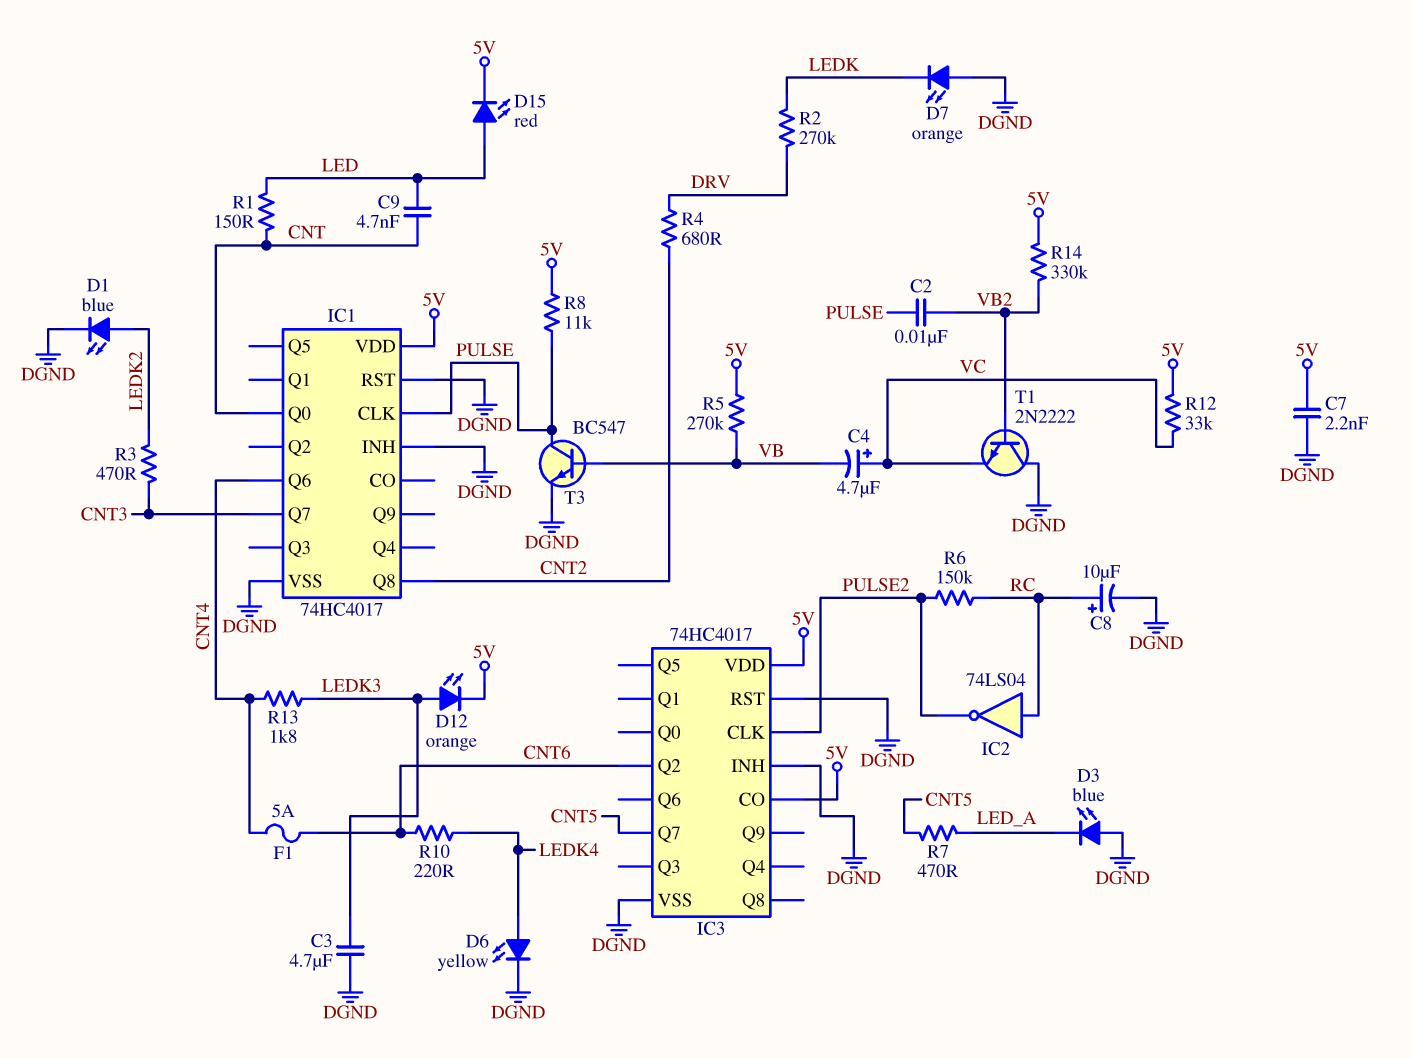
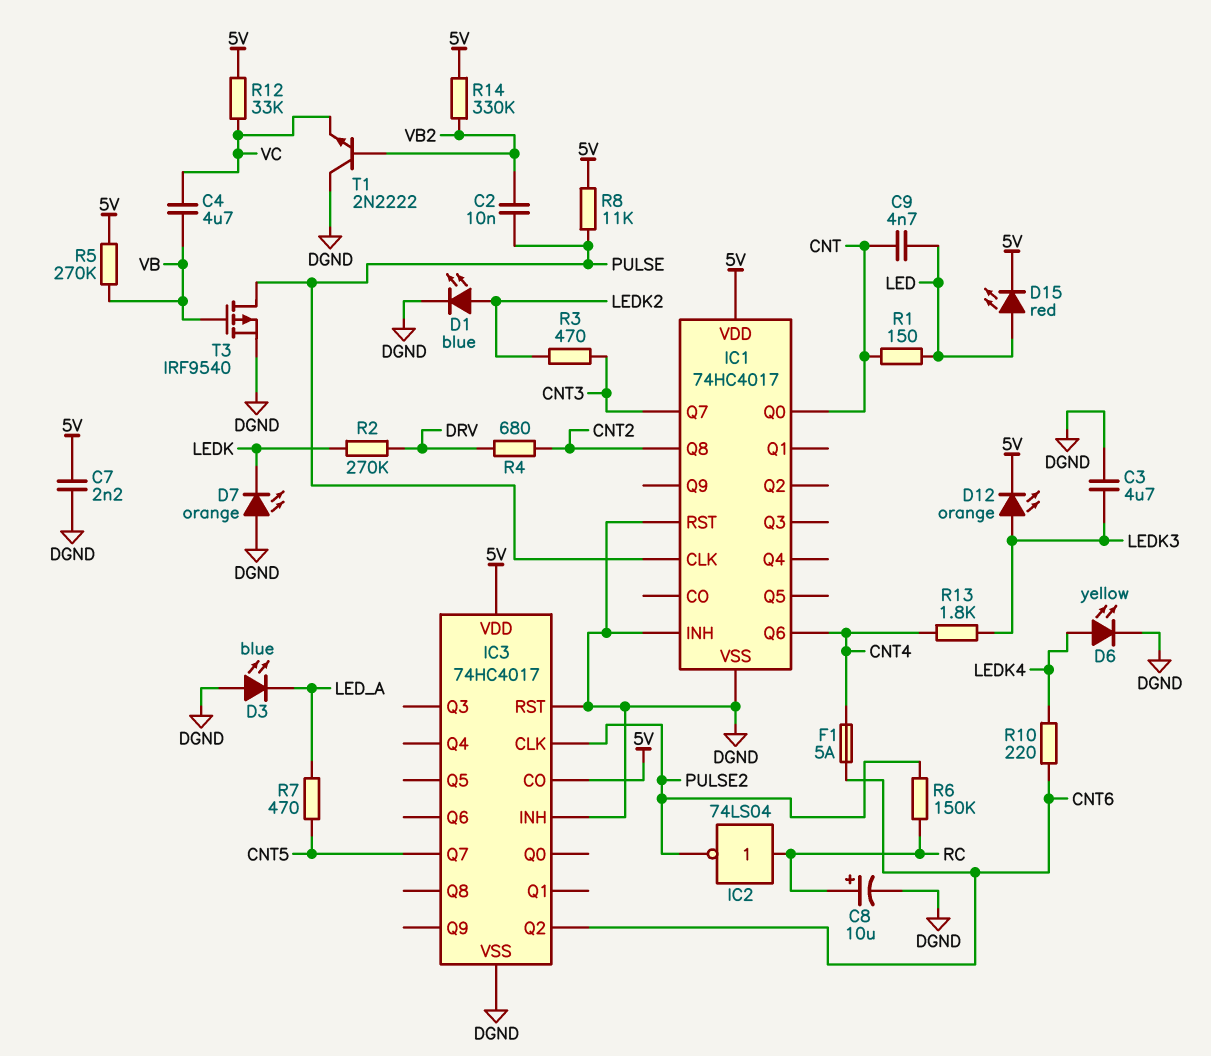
C4: 4.7uF (plus VC, minus VB) -> 4.7uF (VB, VC)
T3: NPN BC547 (B VB, C PULSE, E DGND) -> PMOS IRF9540 (G VB, D PULSE, S DGND)

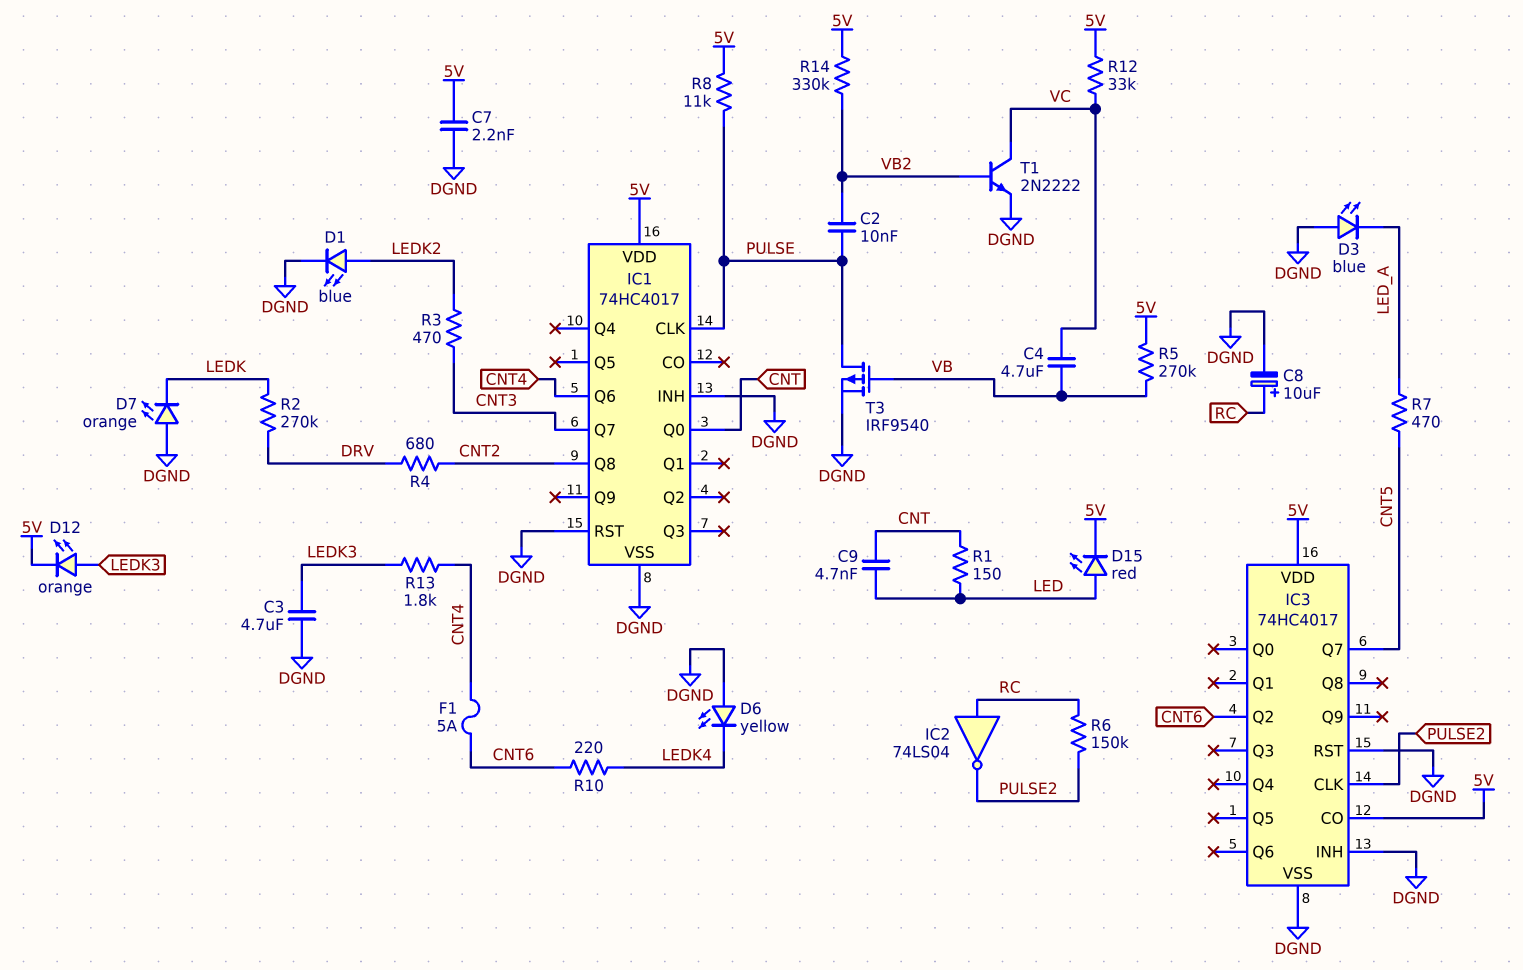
D6: LED yellow (A LEDK4, K DGND) -> LED yellow (A DGND, K LEDK4)
T1: NPN 2N2222 (B VB2, C DGND, E VC) -> NPN 2N2222 (B VB2, C VC, E DGND)

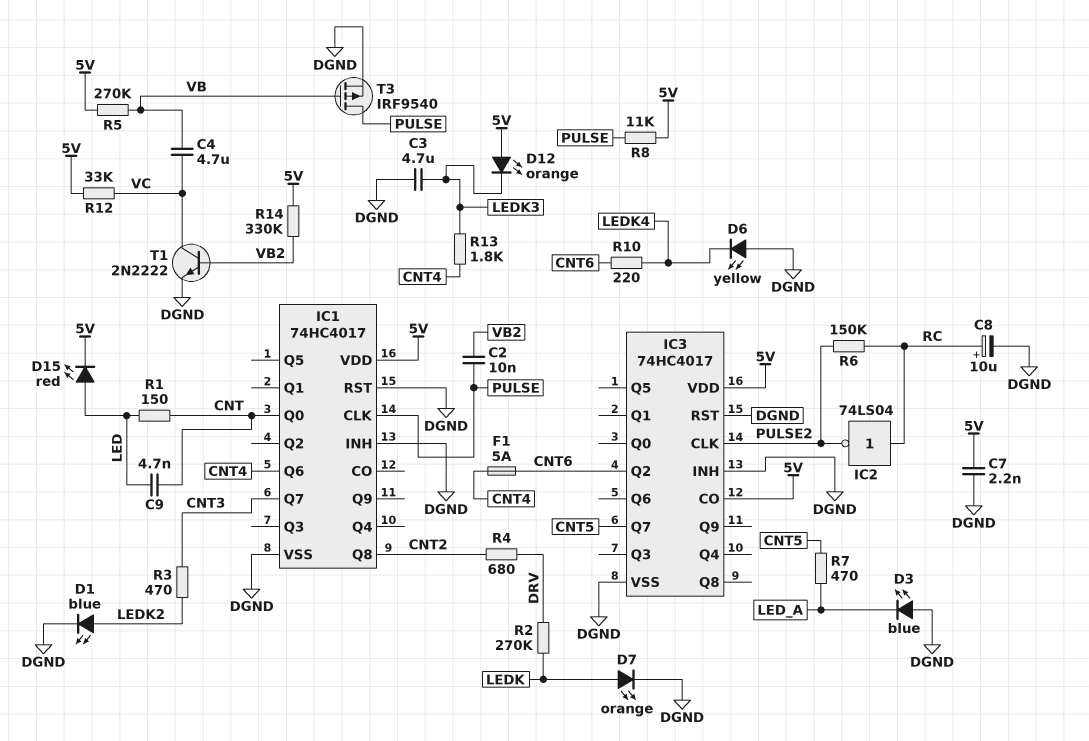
D7: LED orange (A DGND, K LEDK) -> LED orange (A LEDK, K DGND)
D12: LED orange (A LEDK3, K 5V) -> LED orange (A 5V, K LEDK3)

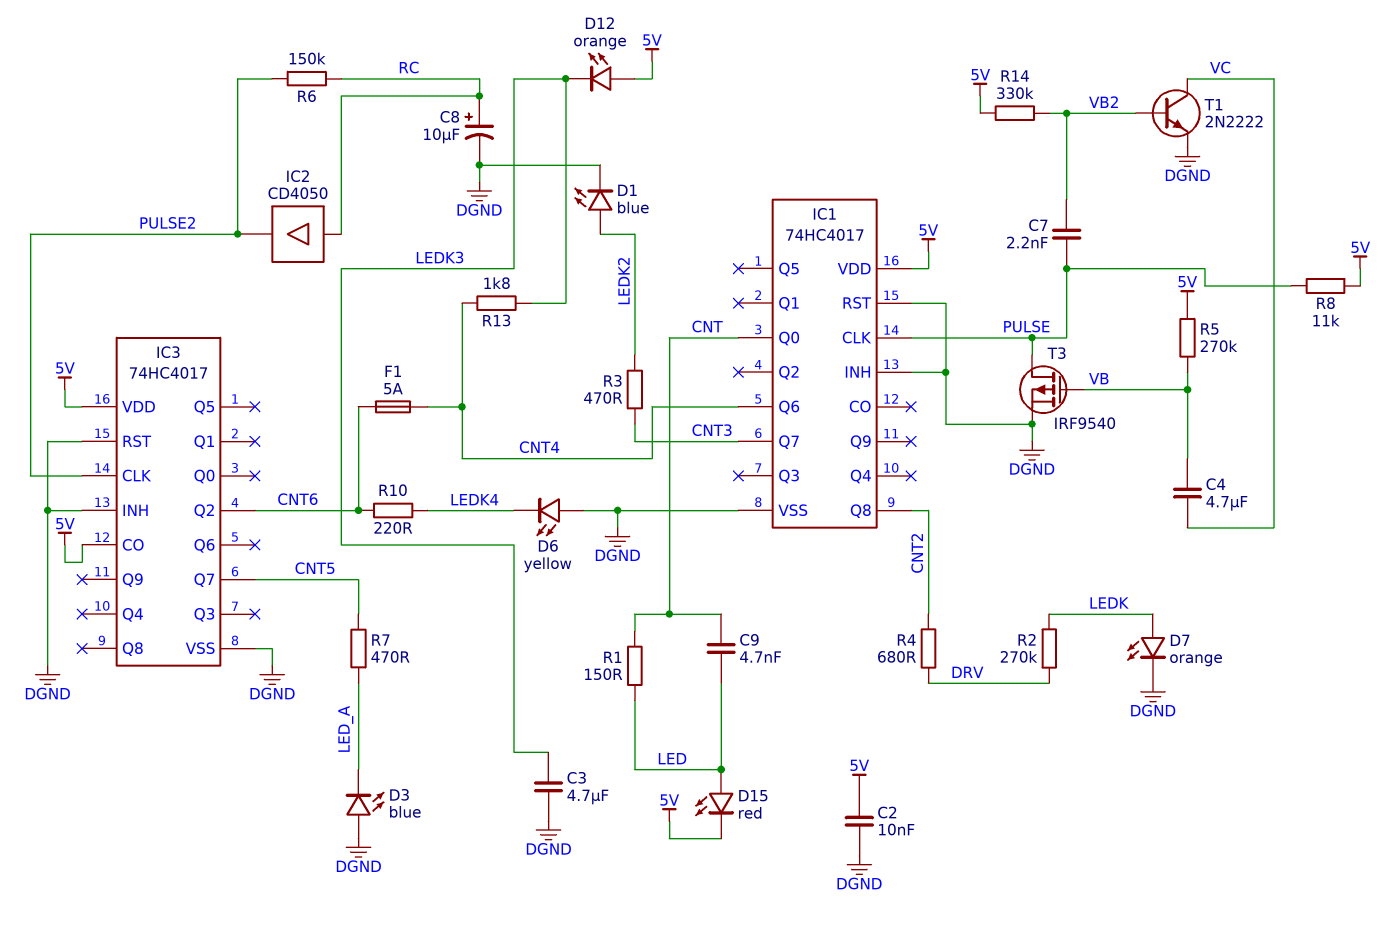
C2: 10nF (PULSE, VB2) -> 10nF (5V, DGND)
C7: 2.2nF (5V, DGND) -> 2.2nF (PULSE, VB2)
IC2: NOT 74LS04 (in RC, out PULSE2) -> buffer CD4050 (in RC, out PULSE2)
R12: 33k (5V, VC) -> none

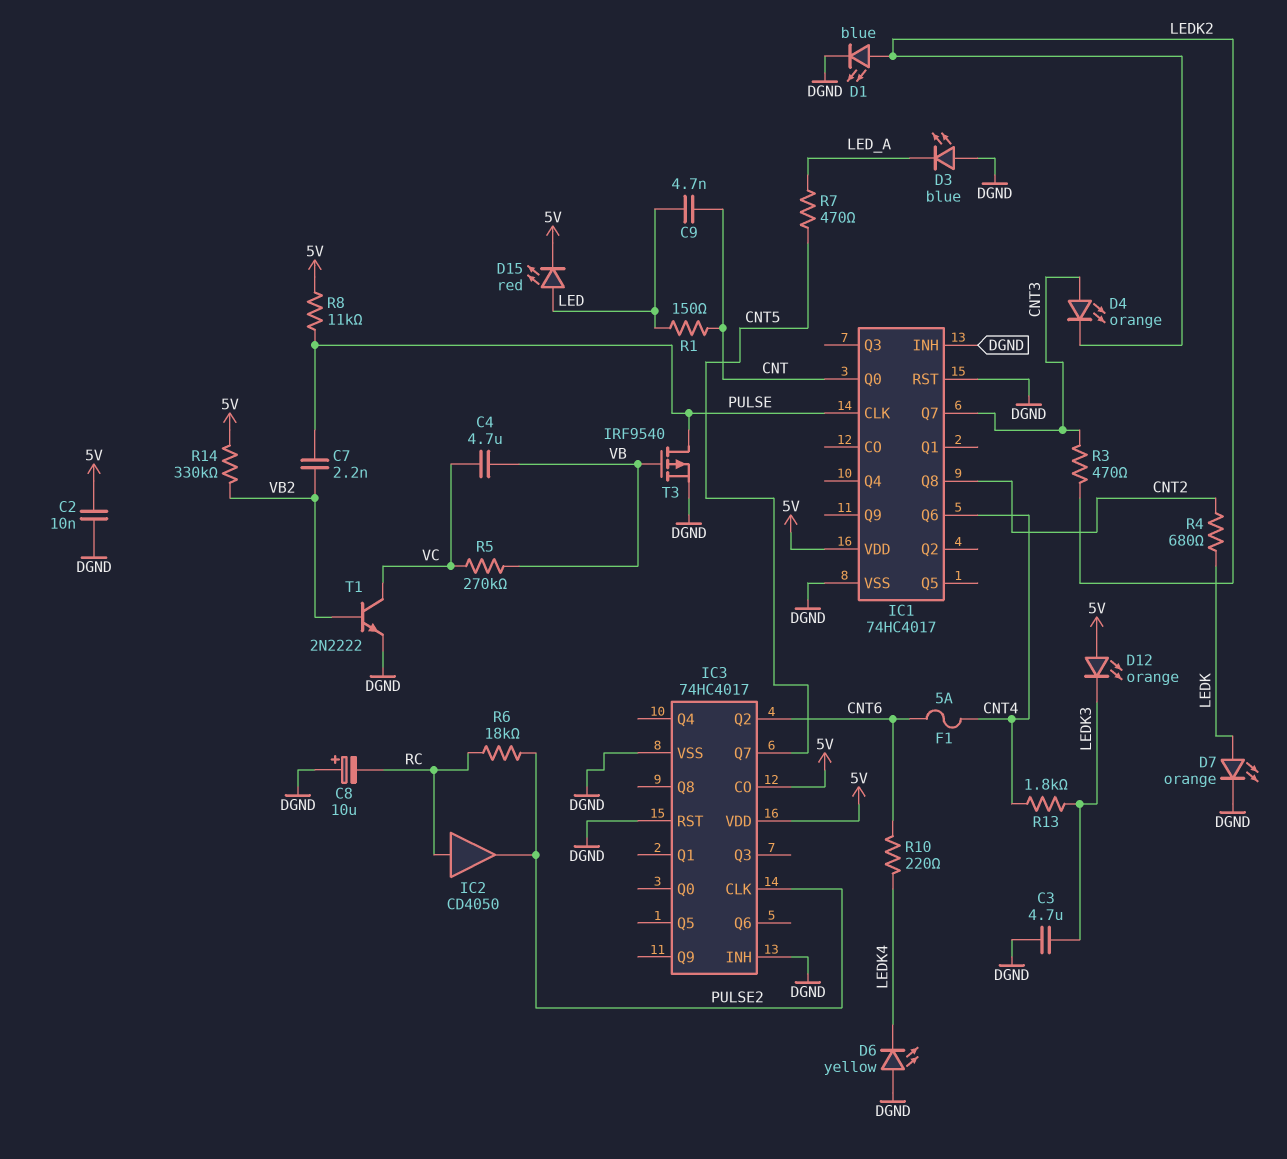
C8: 10uF (plus RC, minus DGND) -> 10uF (plus DGND, minus RC)
D4: none -> LED orange (A CNT3, K LEDK2)
R2: 270k (DRV, LEDK) -> none
R4: 680 (CNT2, DRV) -> 680 (CNT2, LEDK)
R5: 270k (5V, VB) -> 270k (VB, VC)
R6: 150k (PULSE2, RC) -> 18k (PULSE2, RC)

